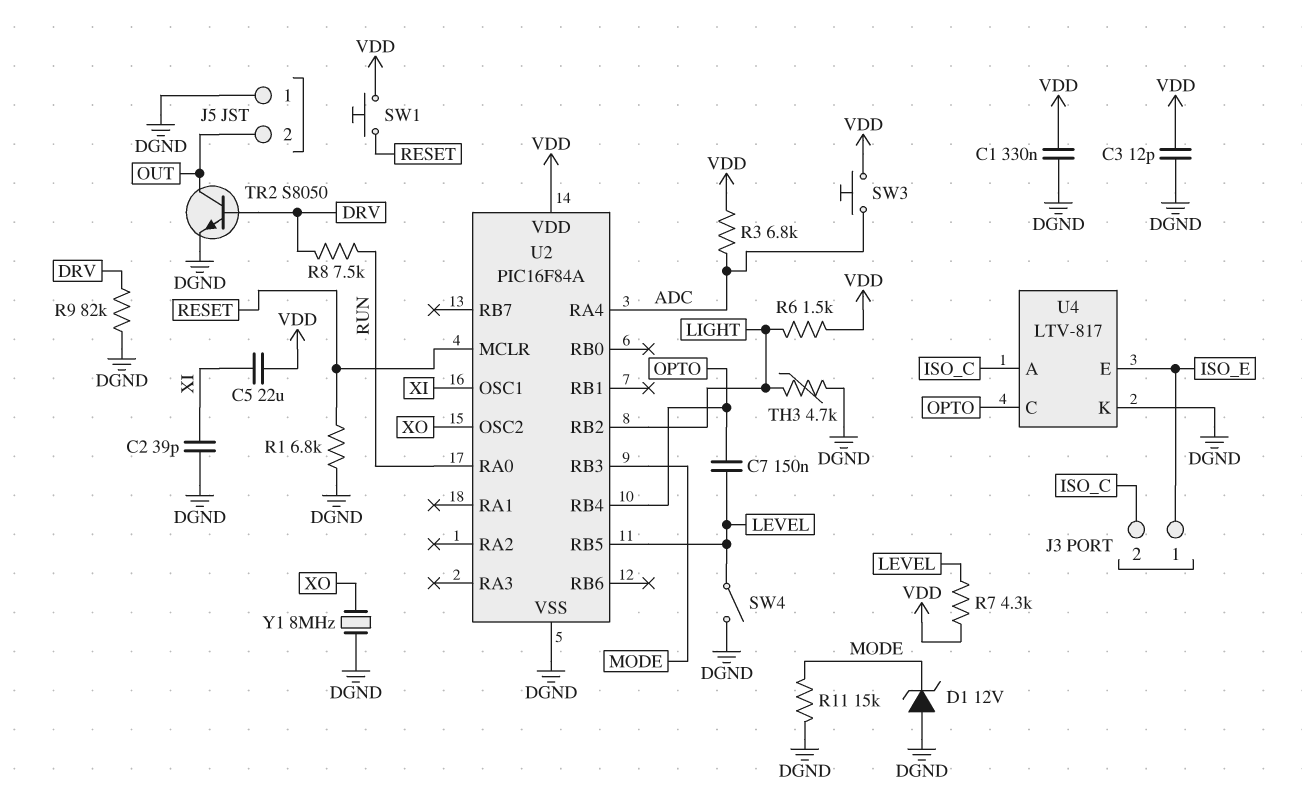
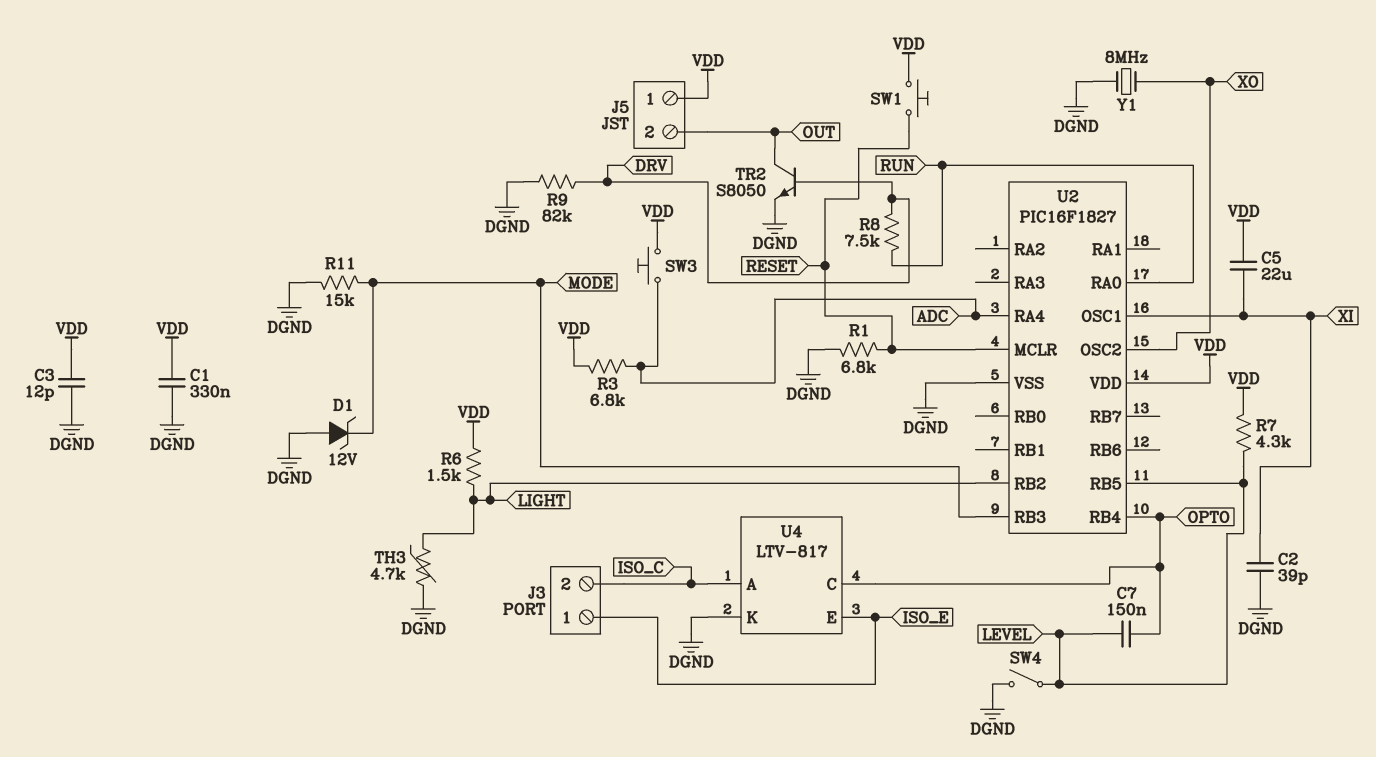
J5 pin 1: DGND -> VDD
U2: PIC16F84A -> PIC16F1827

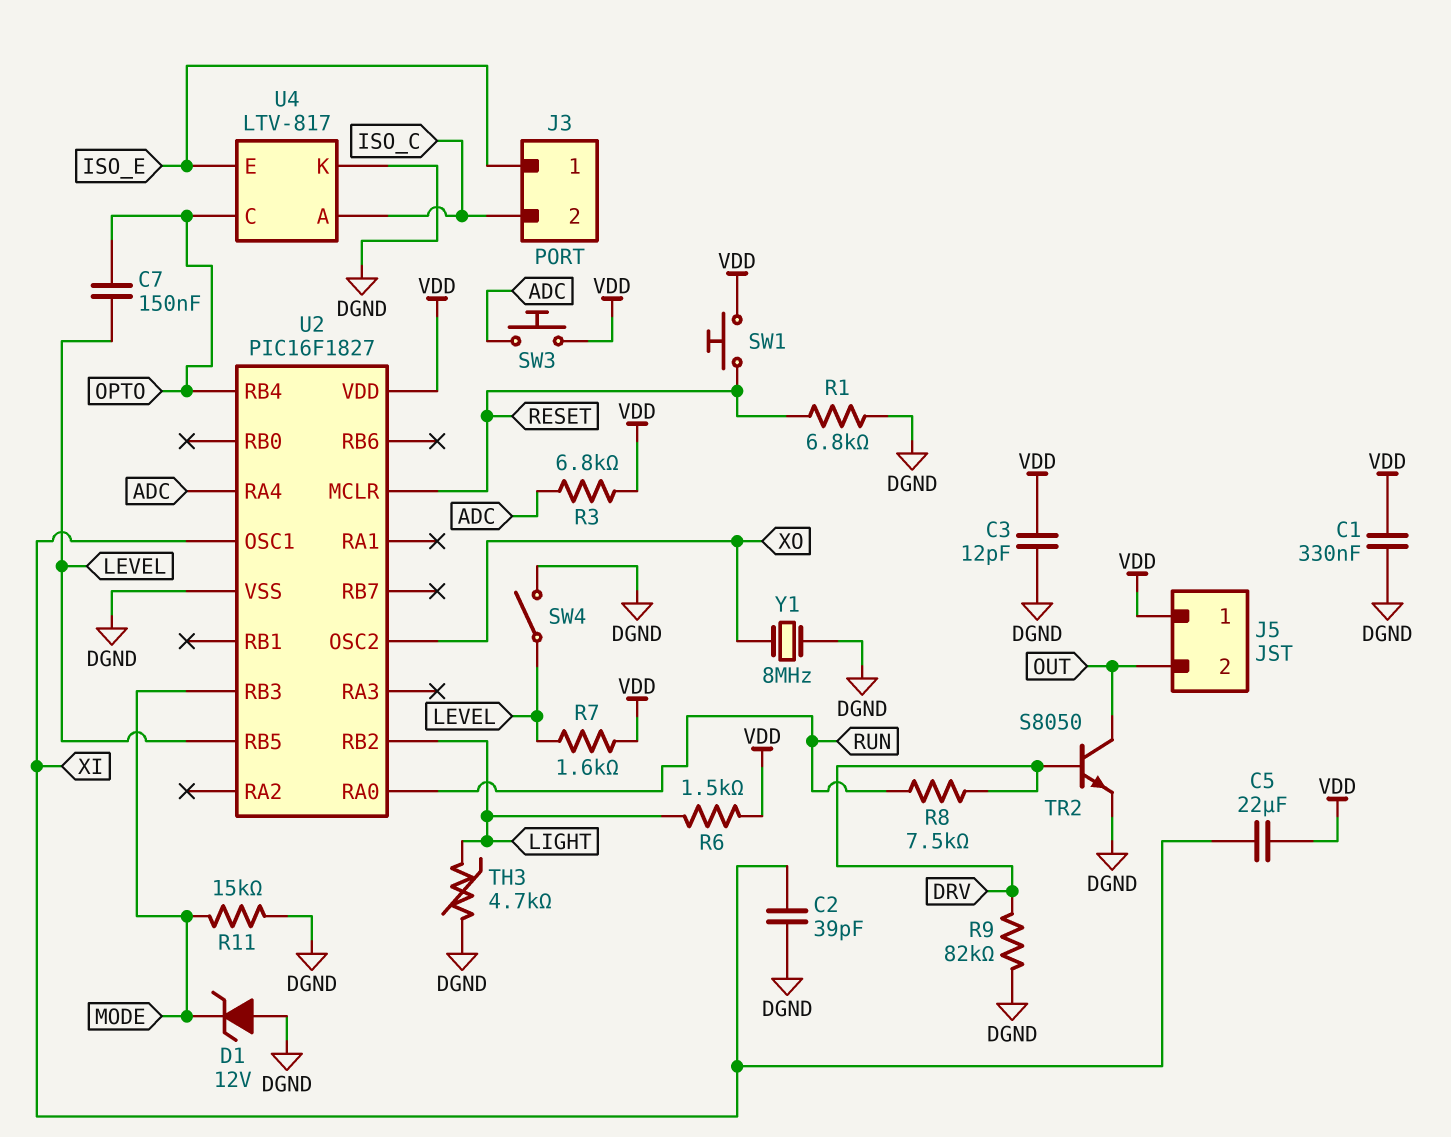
R7: 4.3k (LEVEL, VDD) -> 1.6k (LEVEL, VDD)

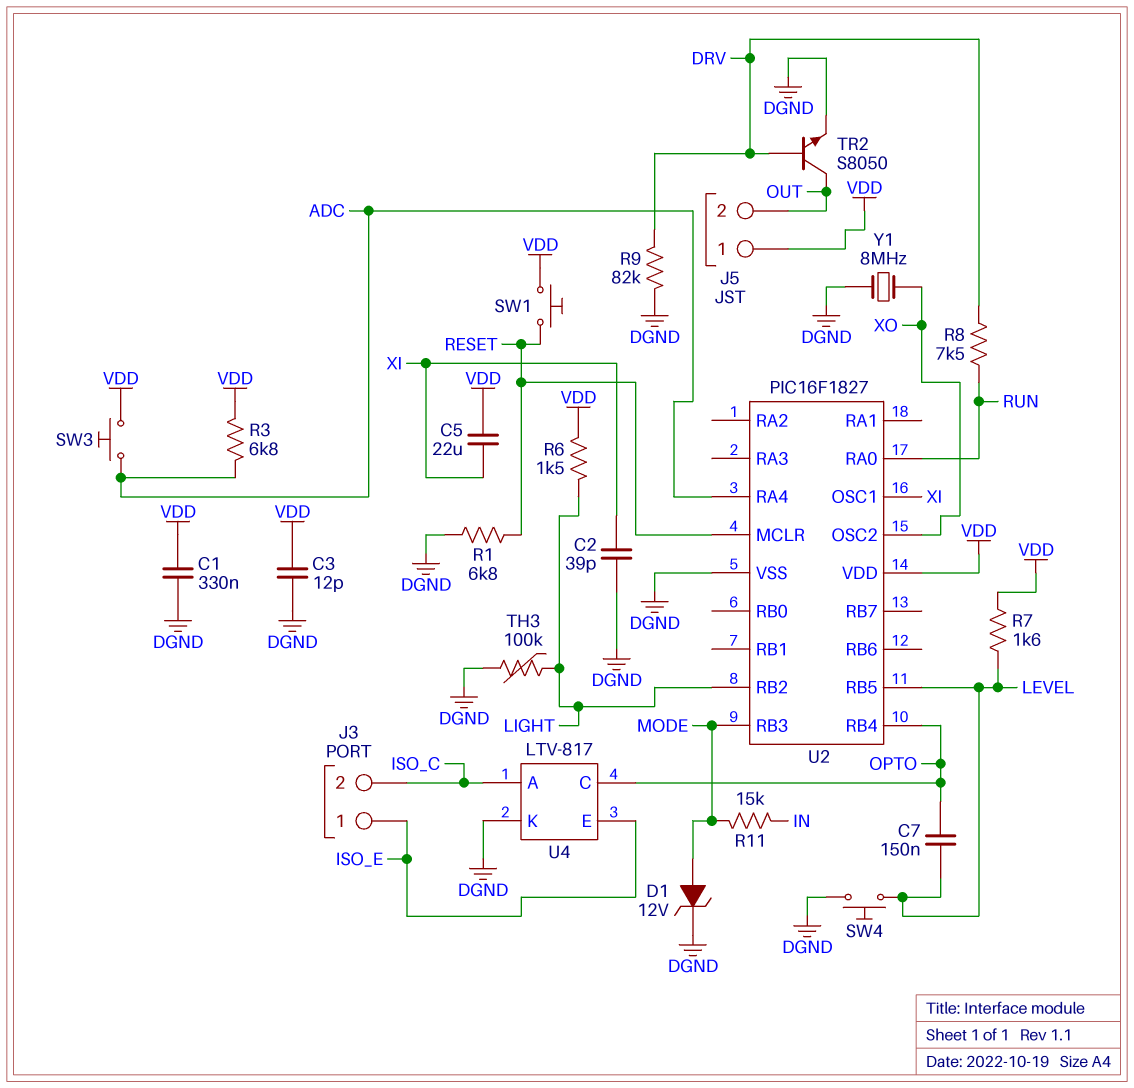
D1: zener 12V (A DGND, K MODE) -> zener 12V (A MODE, K DGND)
R11: 15k (DGND, MODE) -> 15k (IN, MODE)
SW4: switch (DGND, LEVEL) -> button (DGND, LEVEL)
TH3: 4.7k (DGND, LIGHT) -> 100k (DGND, LIGHT)

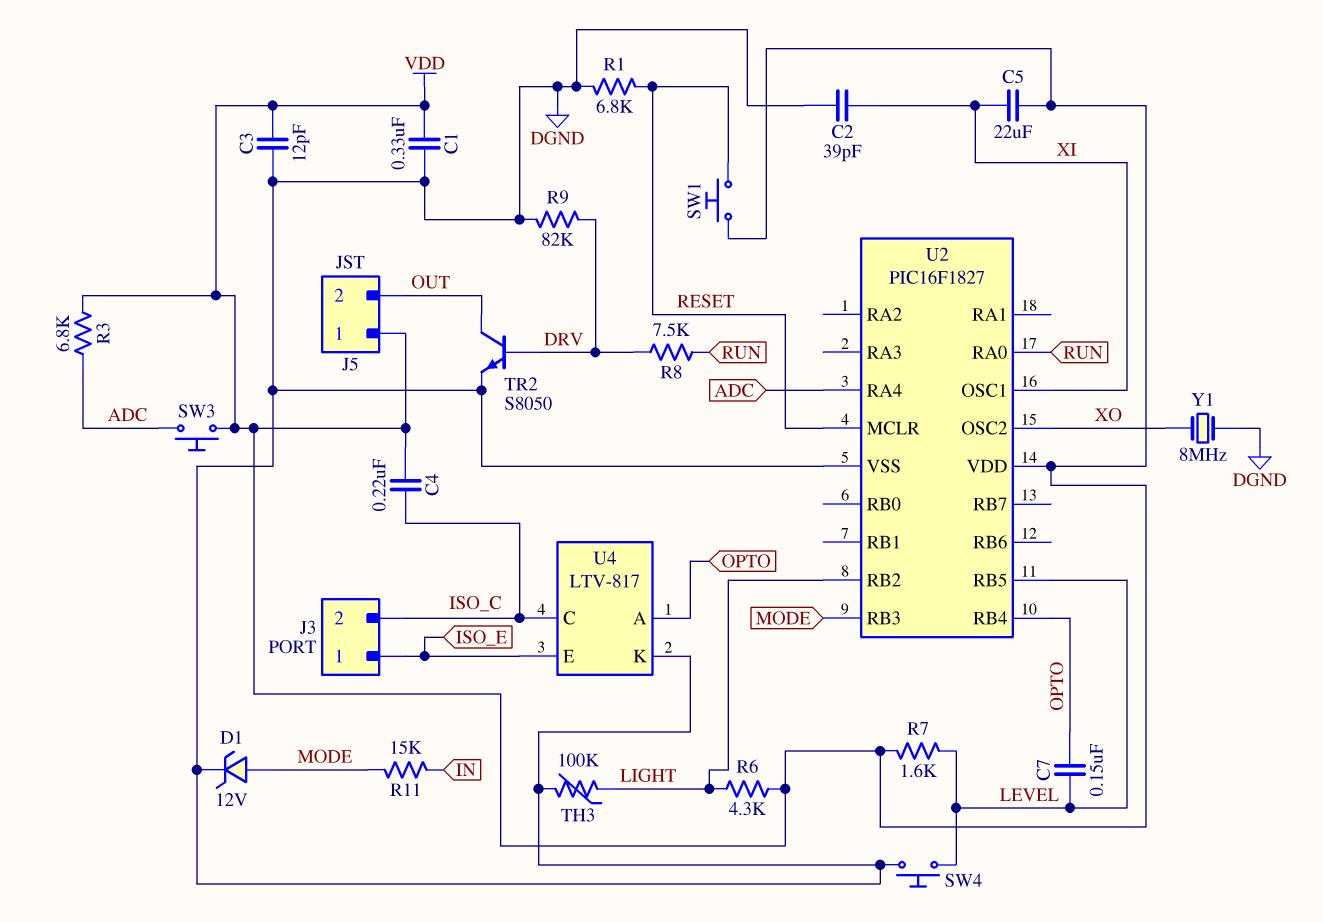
C4: none -> 220nF (ISO_C, VDD)
R6: 1.5k (LIGHT, VDD) -> 4.3k (LIGHT, VDD)
U4 pin A: ISO_C -> OPTO
U4 pin C: OPTO -> ISO_C

